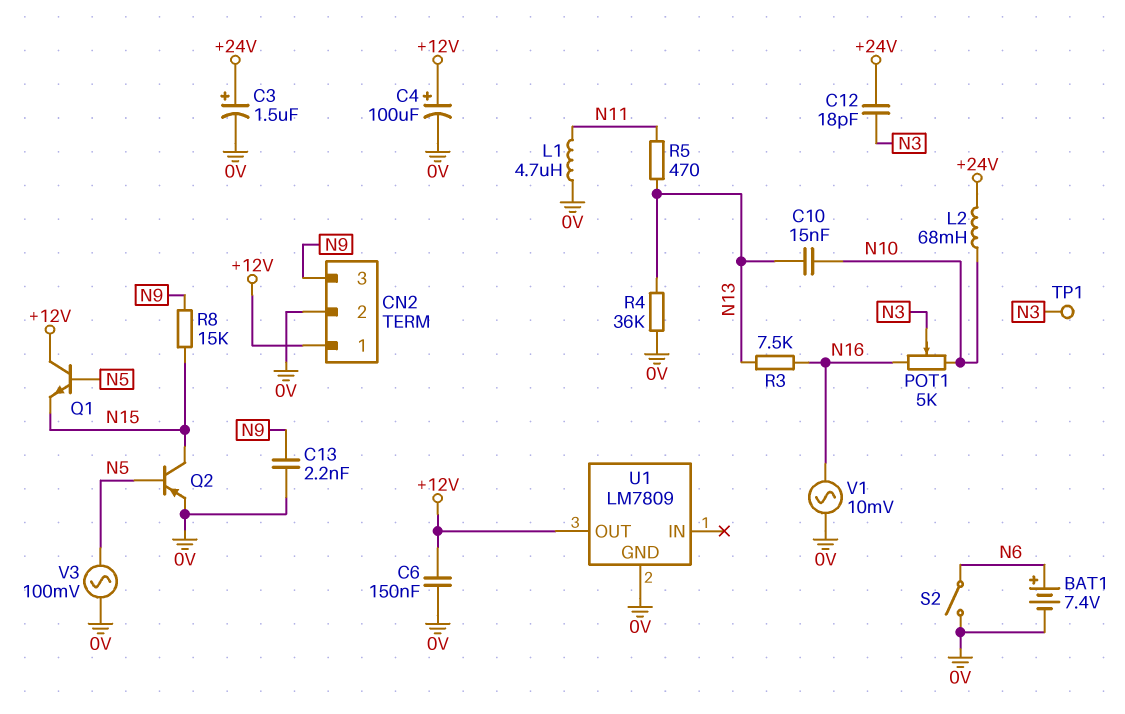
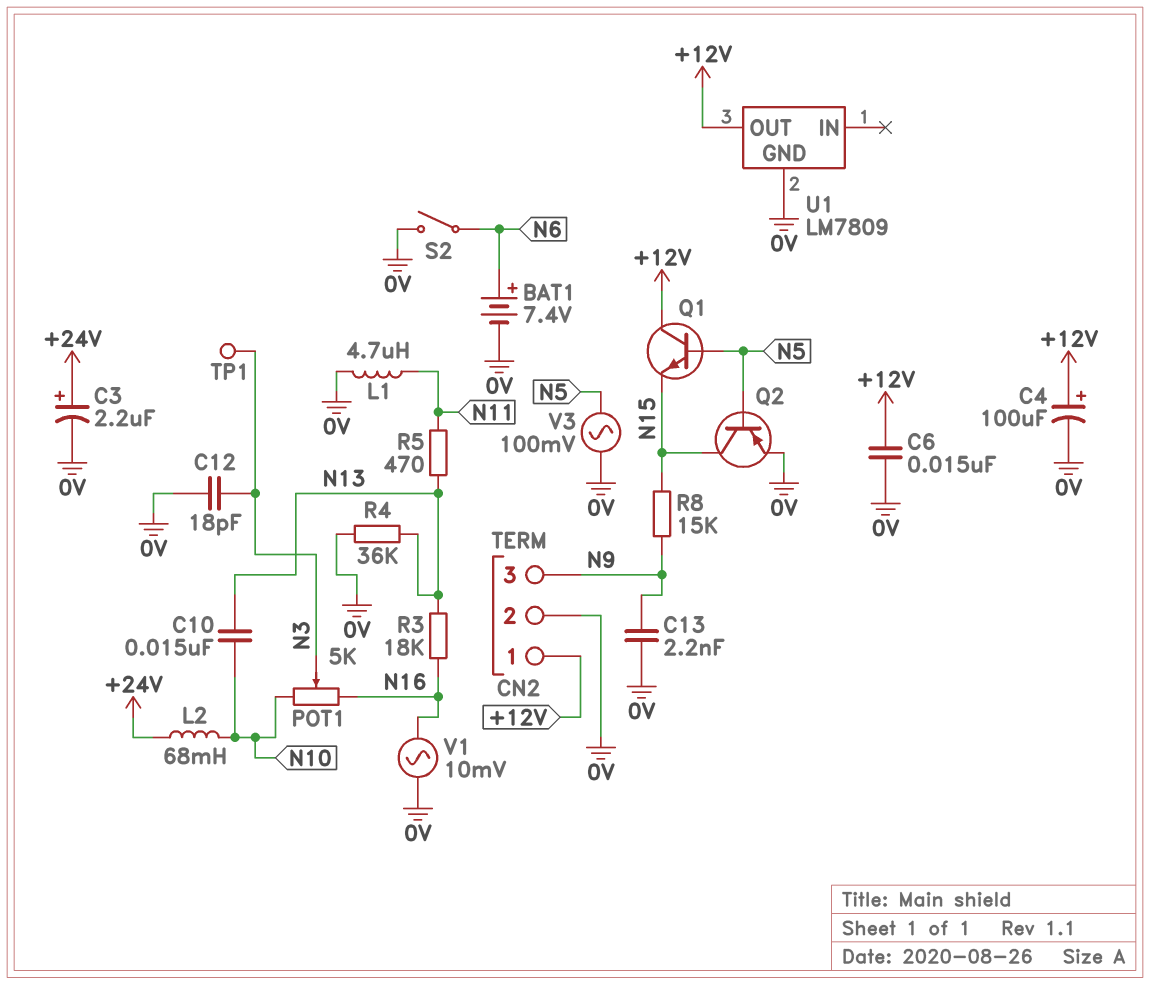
C3: 1.5uF (plus +24V, minus 0V) -> 2.2uF (plus +24V, minus 0V)
C6: 150nF (+12V, 0V) -> 15nF (+12V, 0V)
C12: 18pF (+24V, N3) -> 18pF (0V, N3)
R3: 7.5k (N13, N16) -> 18k (N13, N16)

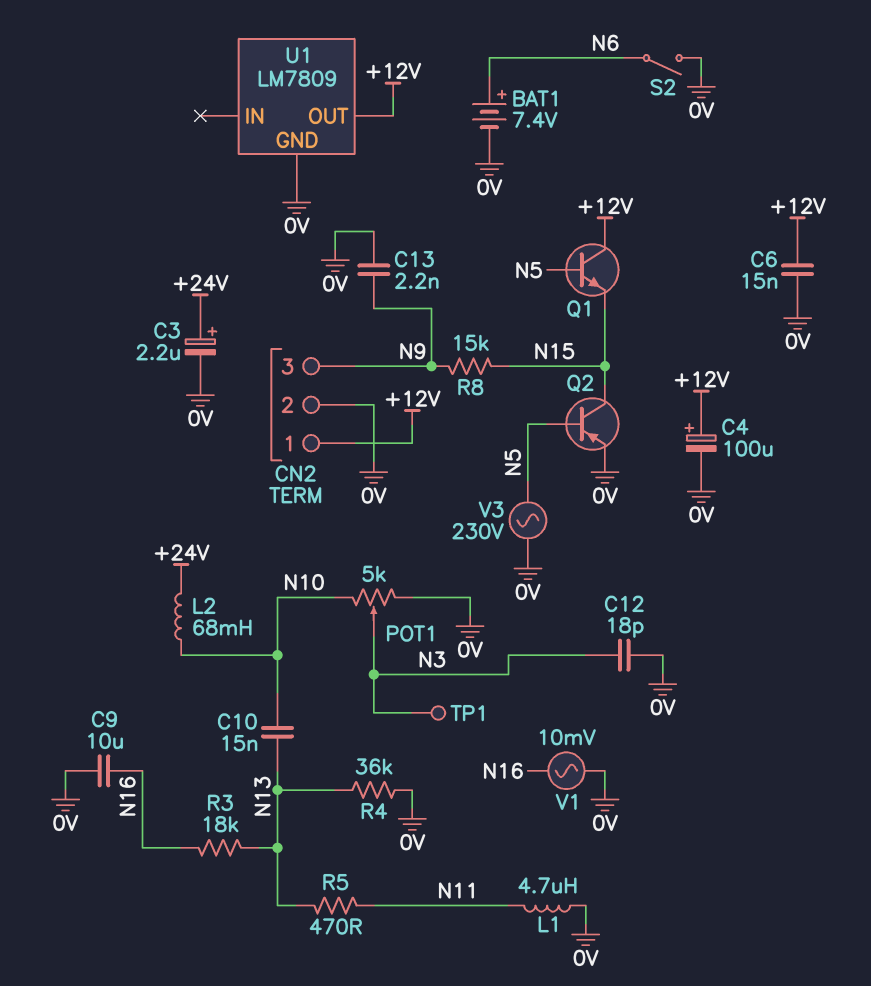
C9: none -> 10uF (0V, N16)
POT1: 5k (N10, N16, wiper N3) -> 5k (0V, N10, wiper N3)
V3: AC 100mV (0V, N5) -> AC 230V (0V, N5)

